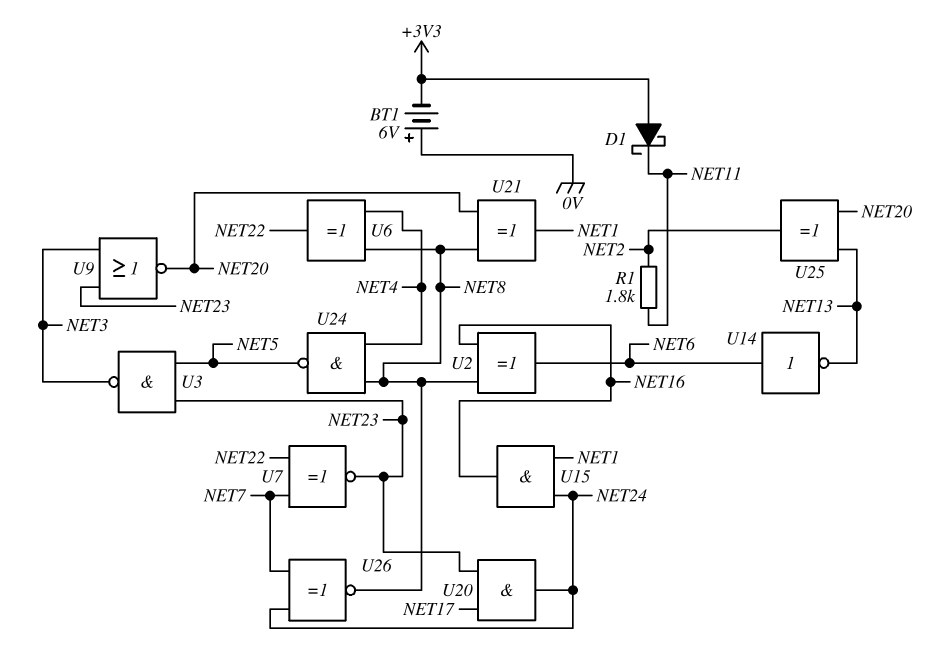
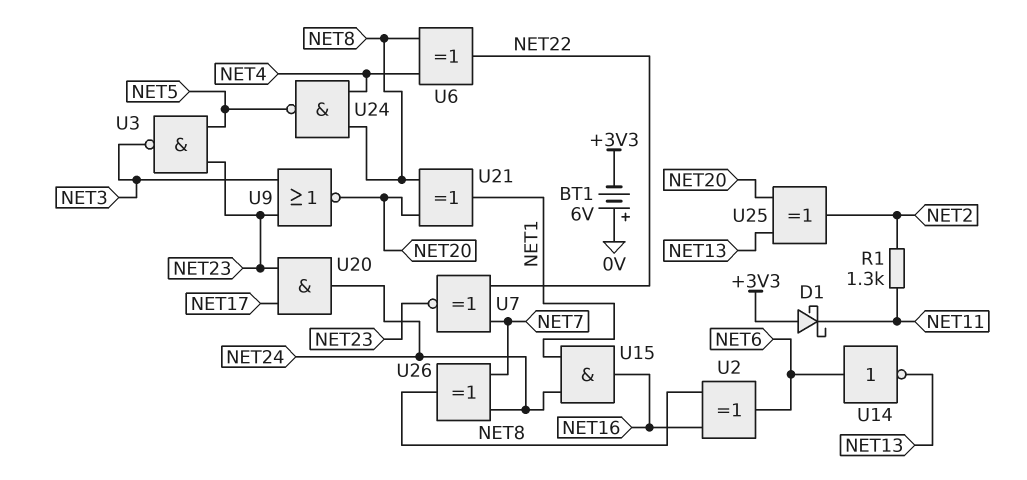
R1: 1.8k (NET2, NET11) -> 1.3k (NET2, NET11)
U26: XNOR (in NET7, in NET24, out NET8) -> XOR (in NET7, in NET24, out NET8)

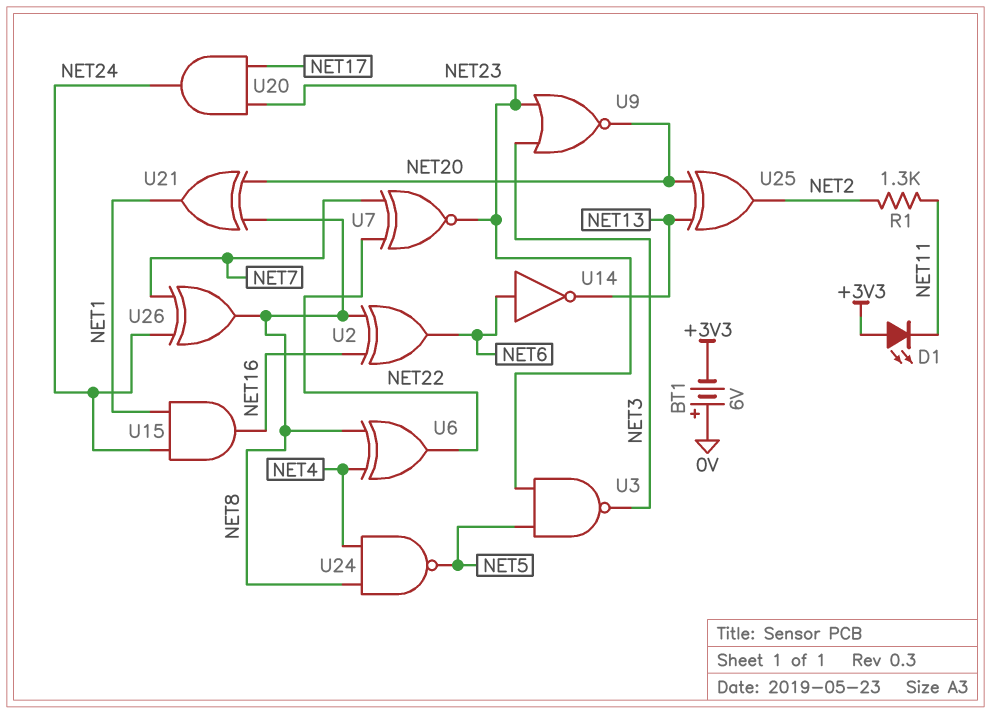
D1: schottky (A +3V3, K NET11) -> LED (A +3V3, K NET11)

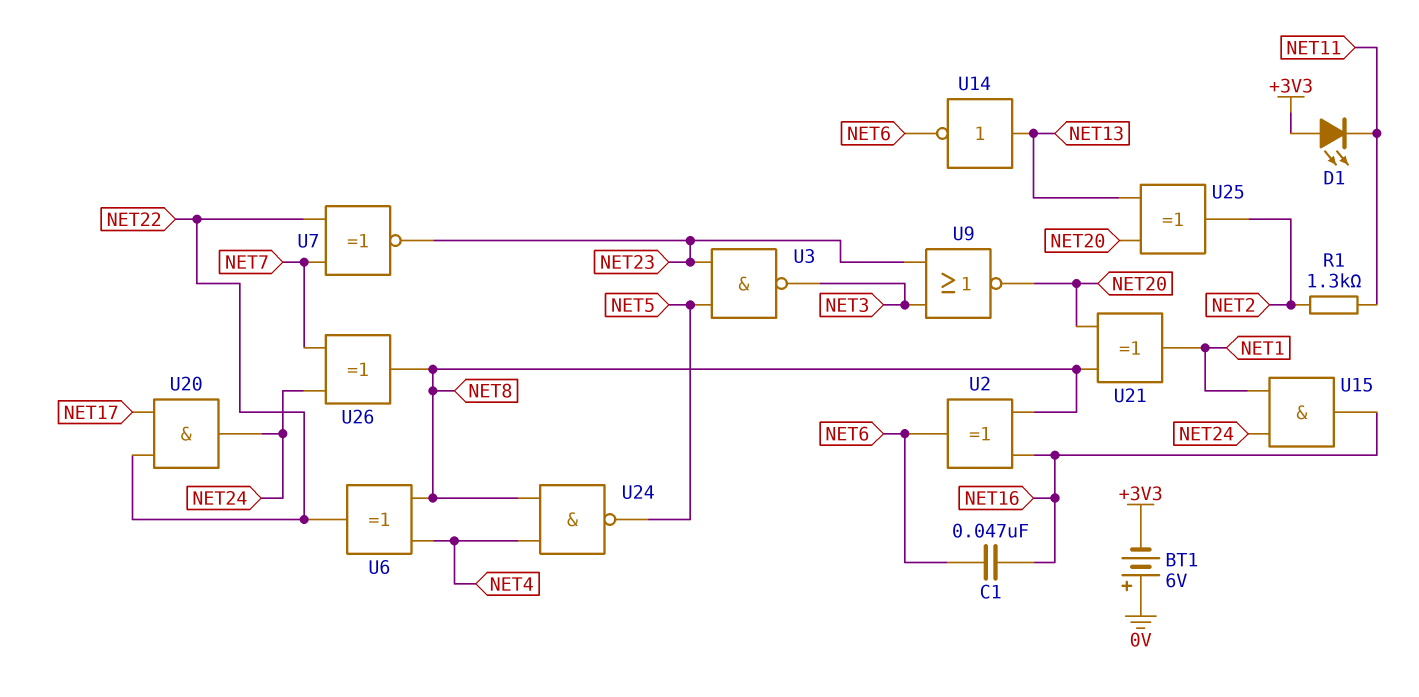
C1: none -> 47nF (NET6, NET16)
U14: NOT (in NET6, out NET13) -> NOT (in NET13, out NET6)
U20: AND (in NET17, in NET23, out NET24) -> AND (in NET17, in NET22, out NET24)

